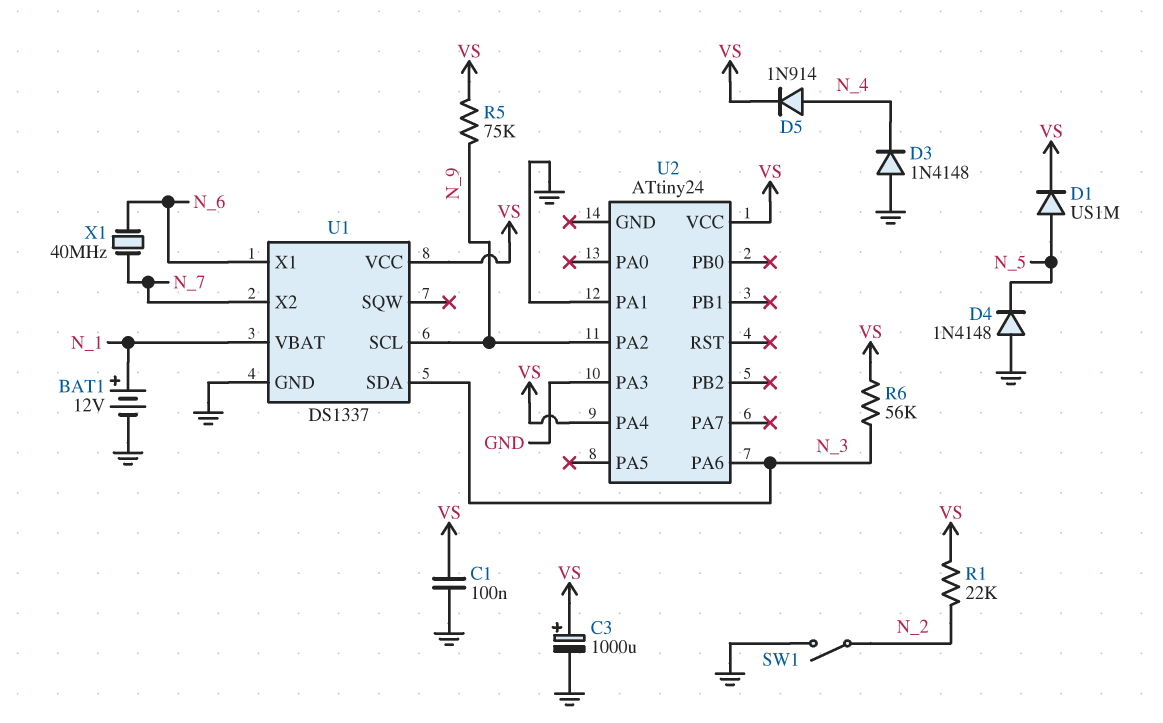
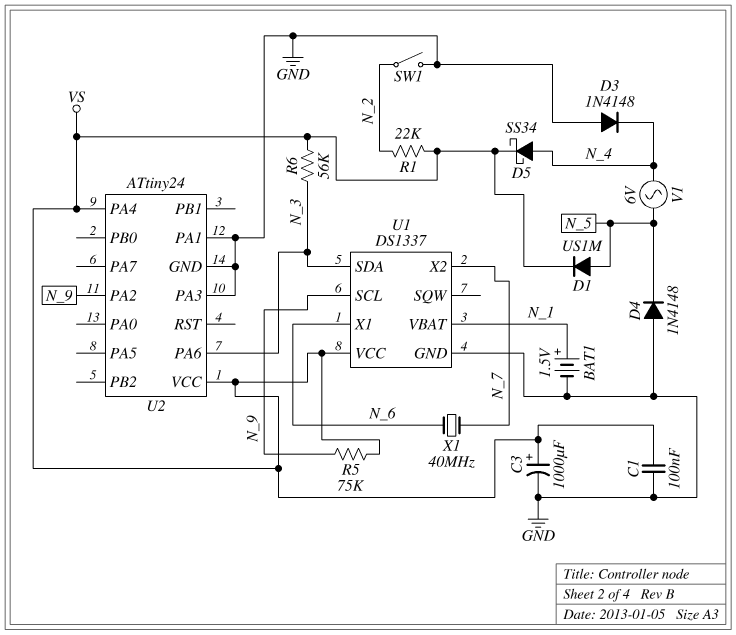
BAT1: 12V (plus N_1, minus GND) -> 1.5V (plus N_1, minus GND)
D5: diode 1N914 (A N_4, K VS) -> schottky SS34 (A N_4, K VS)
U2 pin GND: none -> GND
V1: none -> AC 6V (N_4, N_5)

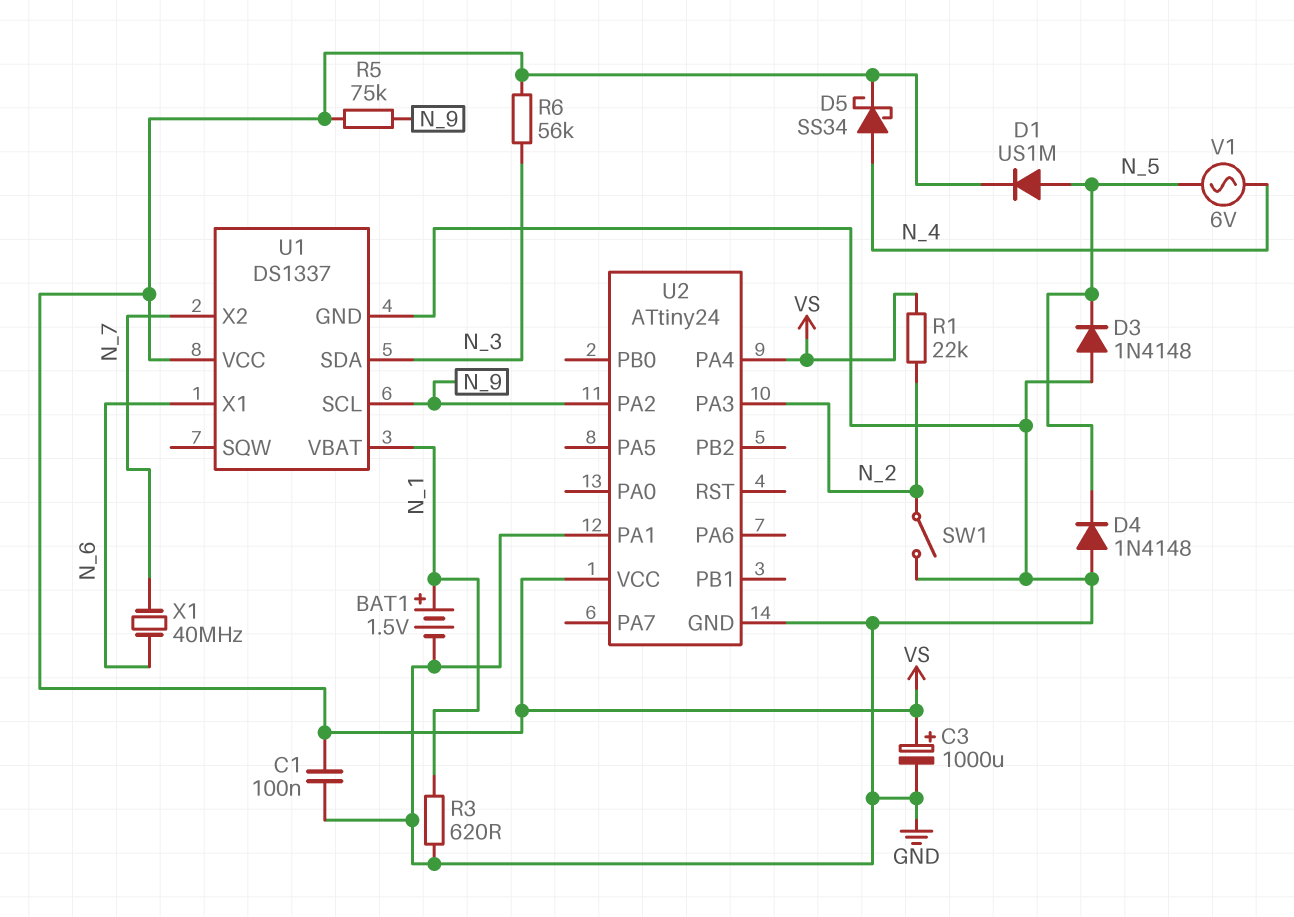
D3: diode 1N4148 (A GND, K N_4) -> diode 1N4148 (A GND, K N_5)
R3: none -> 620 (GND, N_1)
U2 pin PA3: GND -> N_2
U2 pin PA6: N_3 -> none

